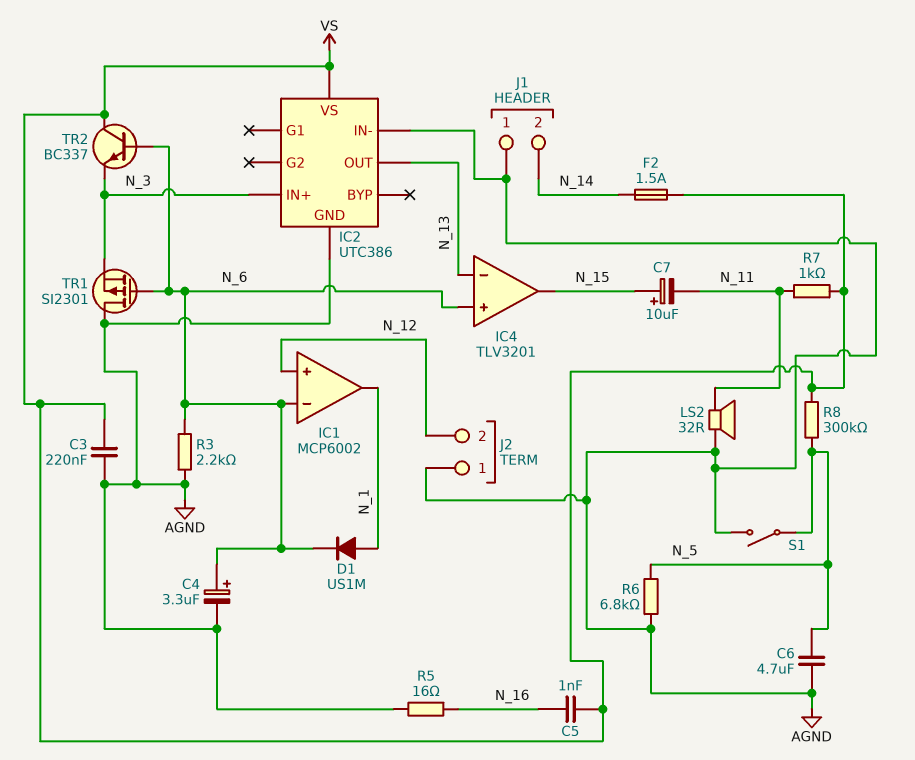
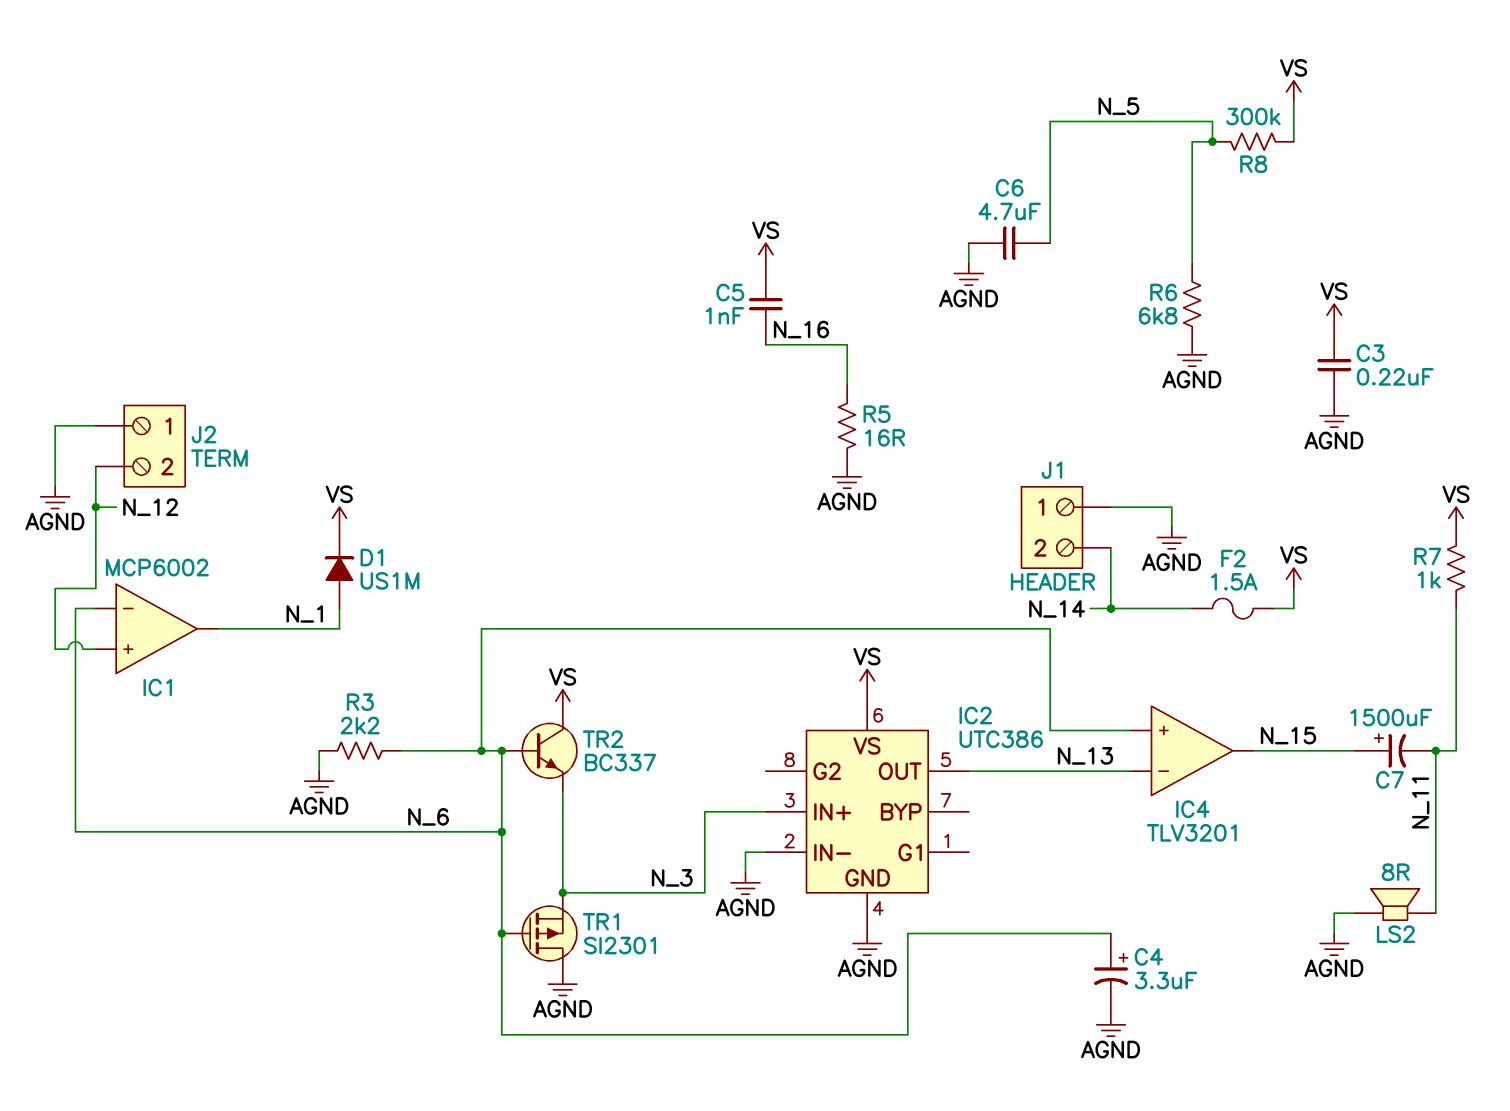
C7: 10uF (plus N_15, minus N_11) -> 1500uF (plus N_15, minus N_11)
D1: diode US1M (A N_1, K N_6) -> diode US1M (A N_1, K VS)
LS2: speaker 32R (AGND, N_11) -> speaker 8R (AGND, N_11)
S1: switch (AGND, N_5) -> none

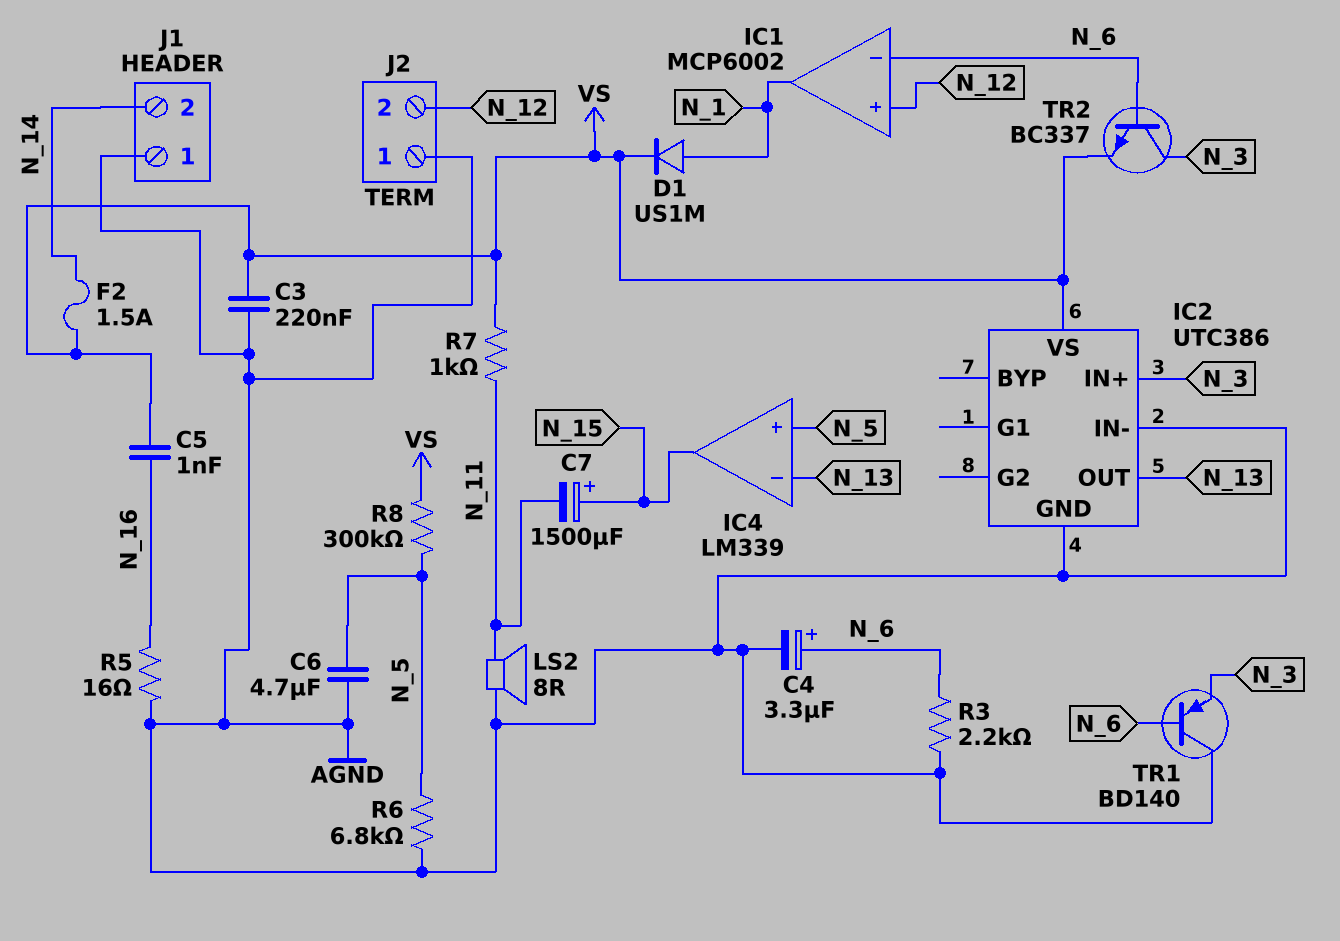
IC4: TLV3201 -> LM339
IC4 pin in+: N_6 -> N_5
TR1: PMOS SI2301 (G N_6, D AGND, S N_3) -> PNP BD140 (B N_6, C AGND, E N_3)
TR2: NPN BC337 (B N_6, C VS, E N_3) -> NPN BC337 (B N_6, C N_3, E VS)

